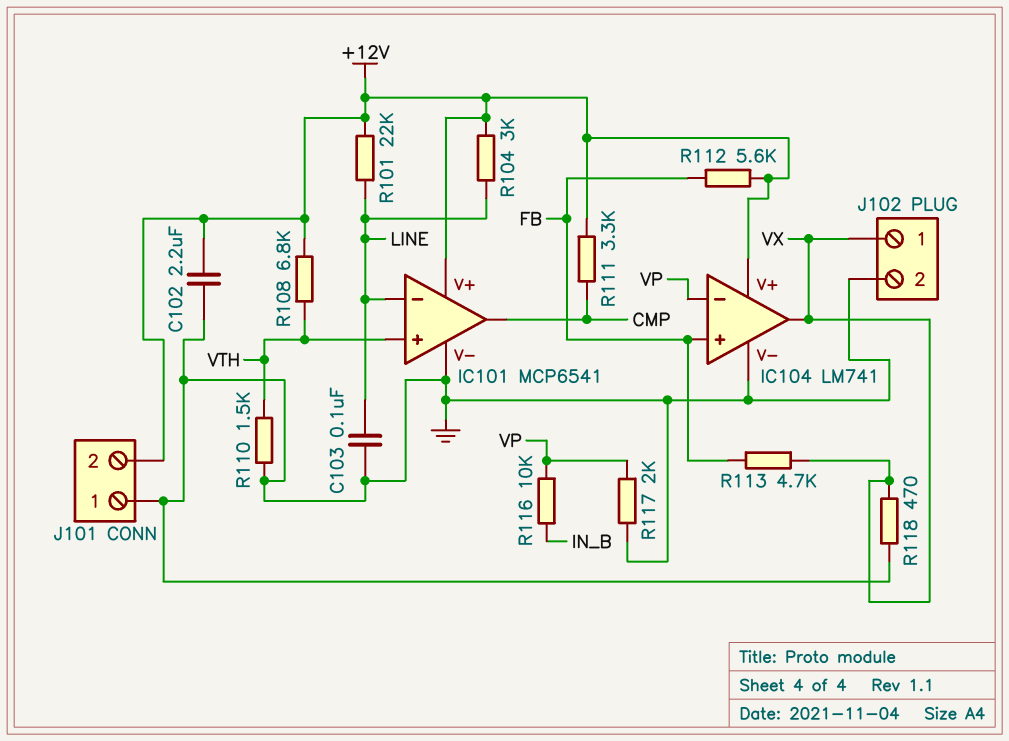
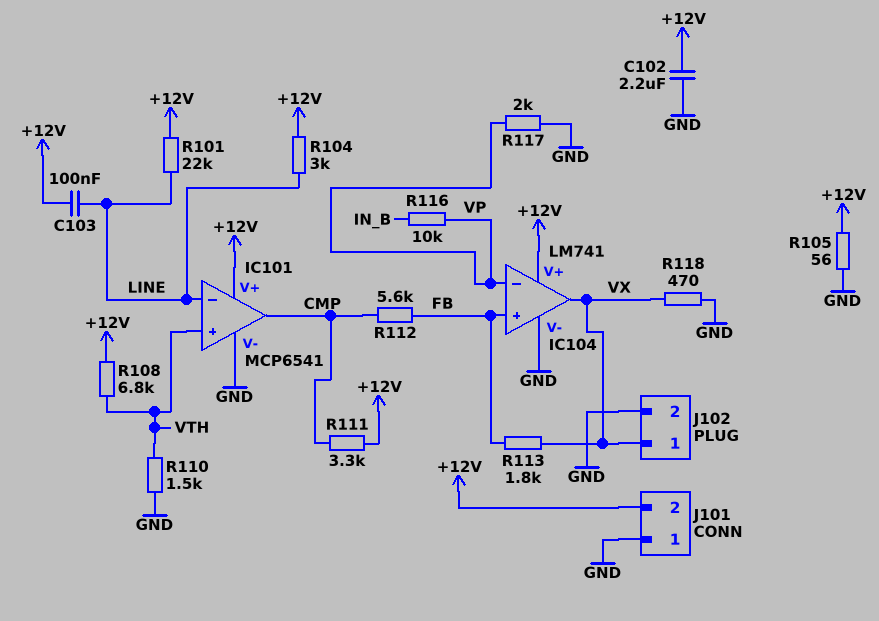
C103: 100nF (GND, LINE) -> 100nF (+12V, LINE)
R105: none -> 56 (+12V, GND)
R112: 5.6k (+12V, FB) -> 5.6k (CMP, FB)
R113: 4.7k (FB, VX) -> 1.8k (FB, VX)

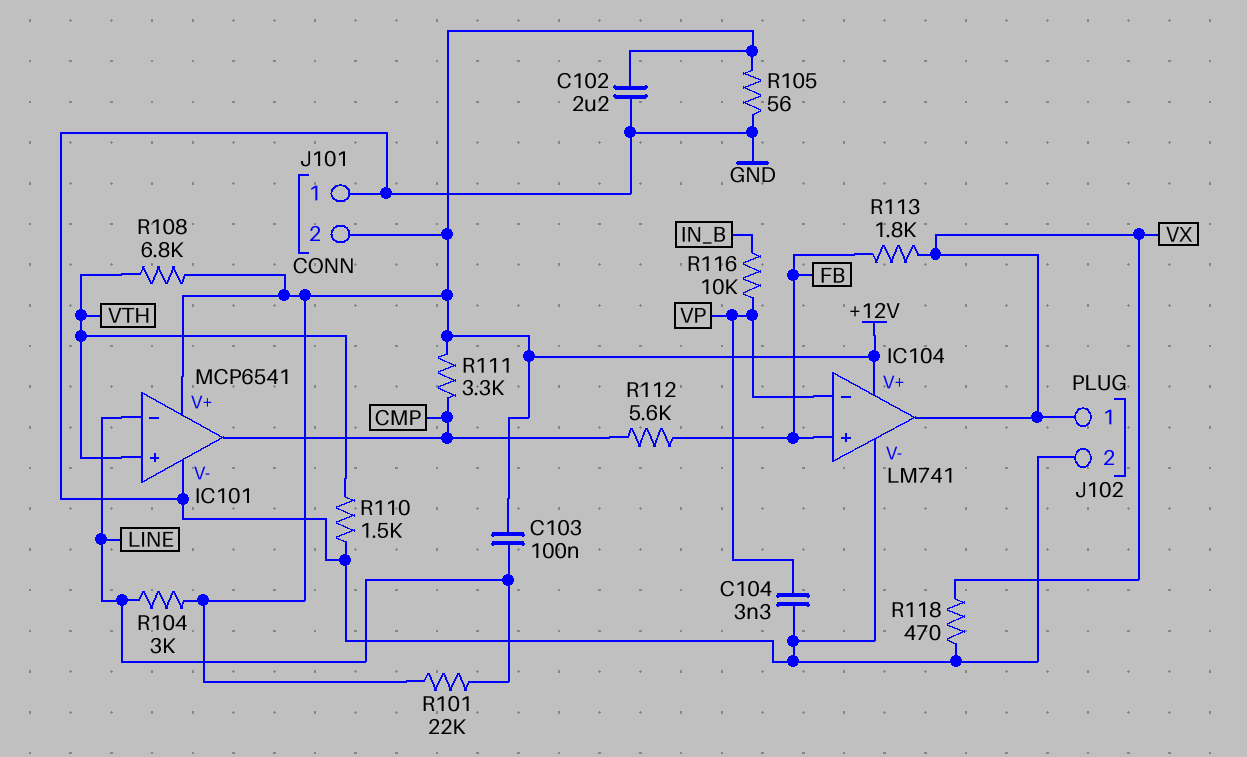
C104: none -> 3.3nF (GND, VP)
R117: 2k (GND, VP) -> none

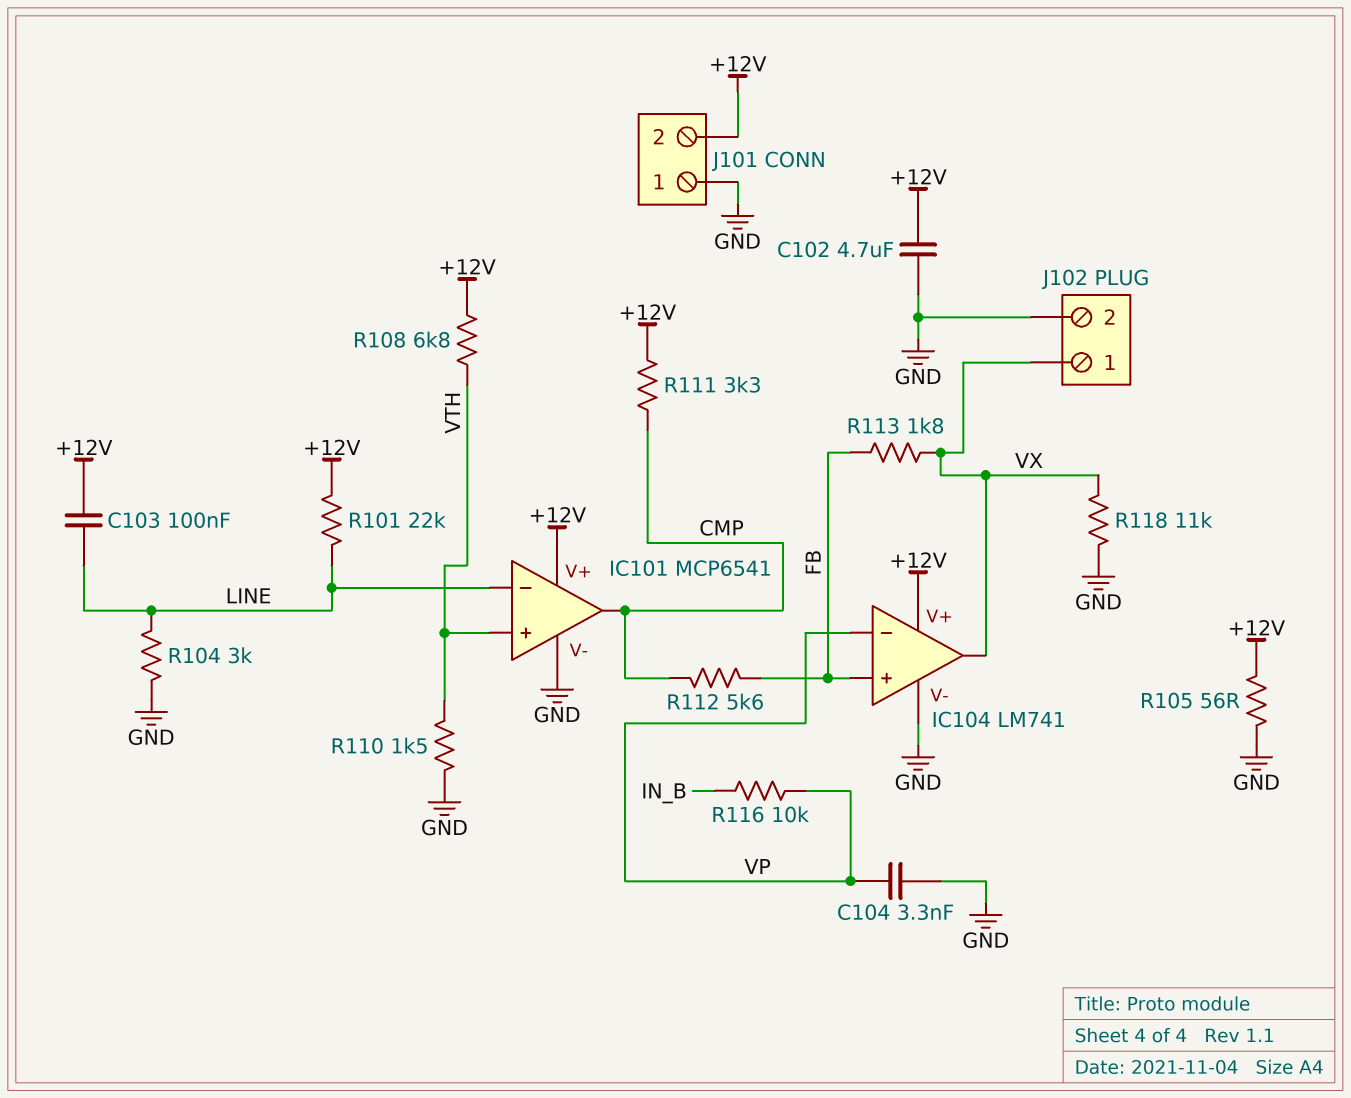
C102: 2.2uF (+12V, GND) -> 4.7uF (+12V, GND)
R104: 3k (+12V, LINE) -> 3k (GND, LINE)
R118: 470 (GND, VX) -> 11k (GND, VX)

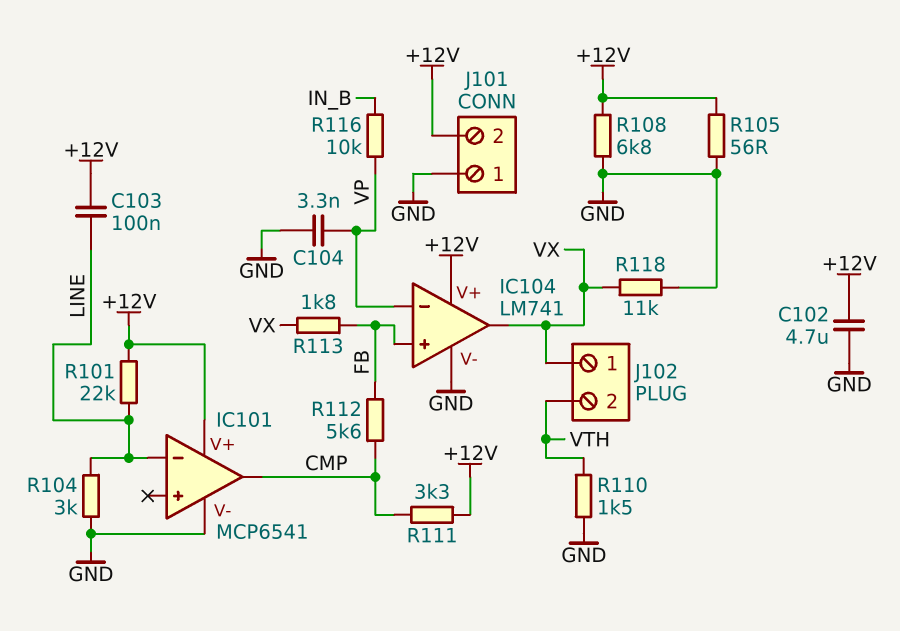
IC101 pin in+: VTH -> none
J102 pin 2: GND -> VTH
R108: 6.8k (+12V, VTH) -> 6.8k (+12V, GND)

